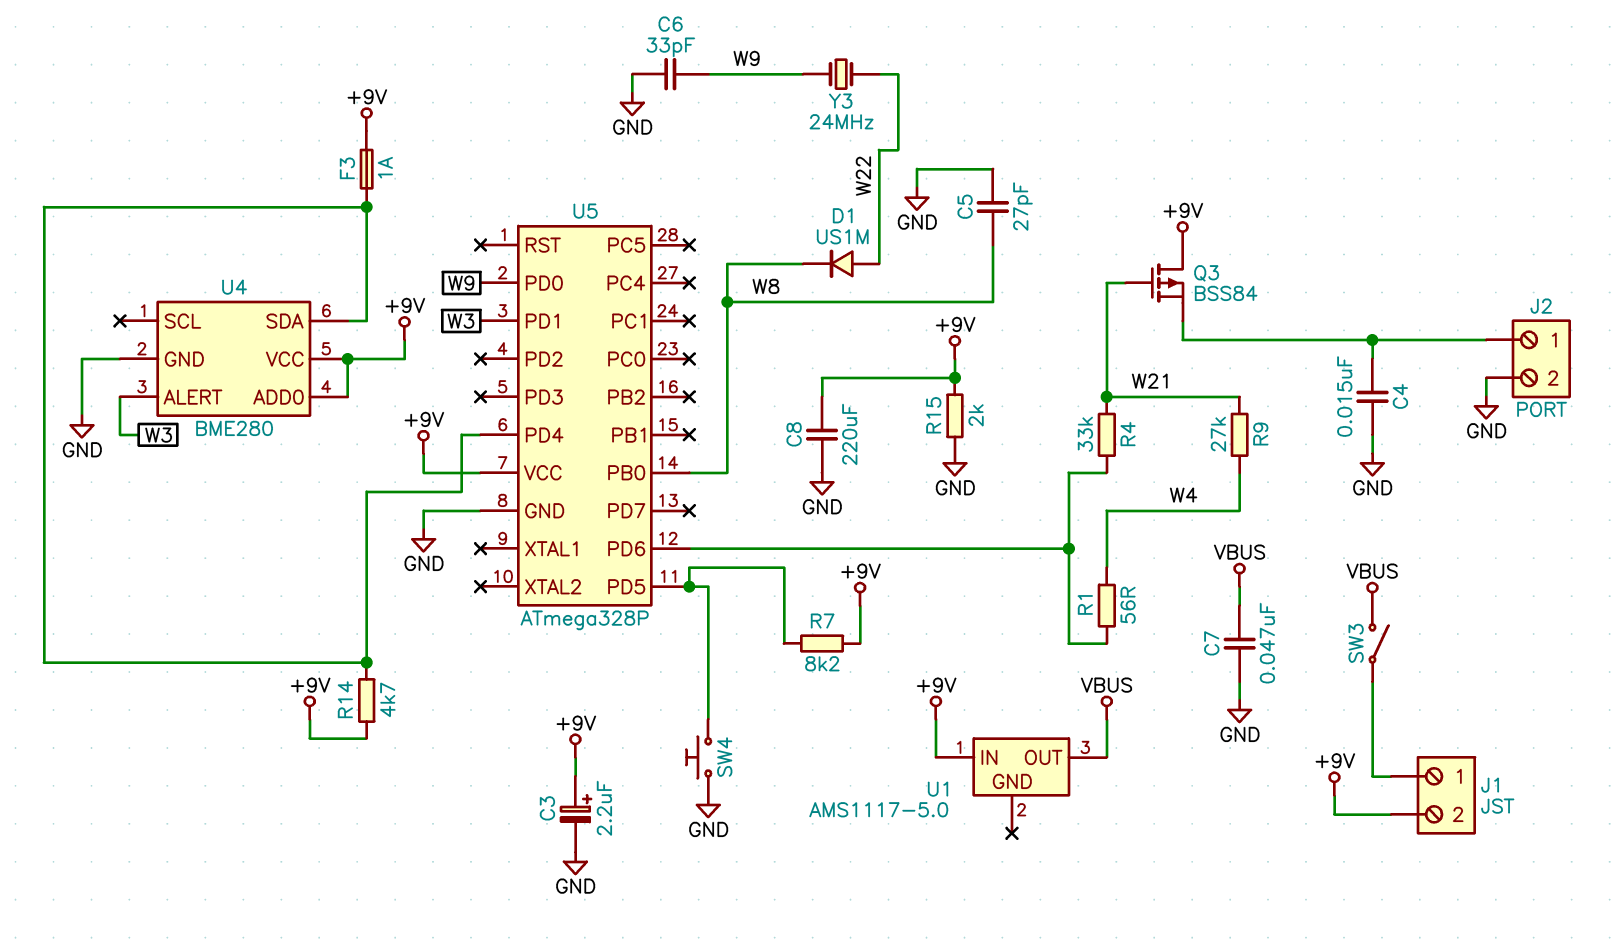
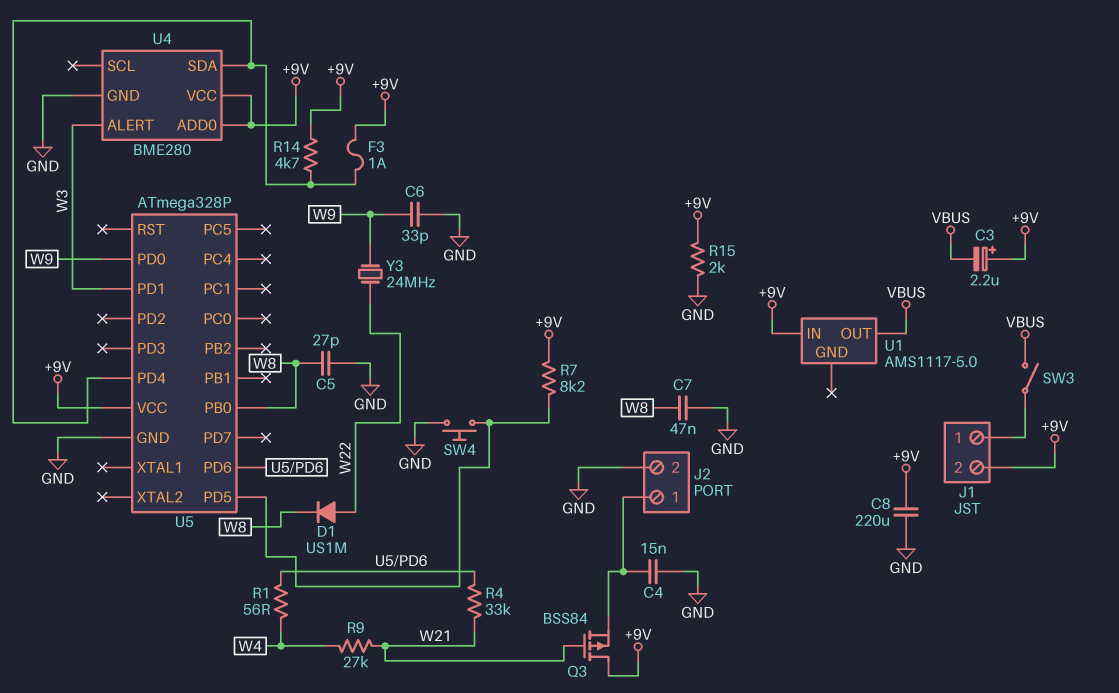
C3: 2.2uF (plus +9V, minus GND) -> 2.2uF (plus +9V, minus VBUS)
C7: 47nF (GND, VBUS) -> 47nF (GND, W8)

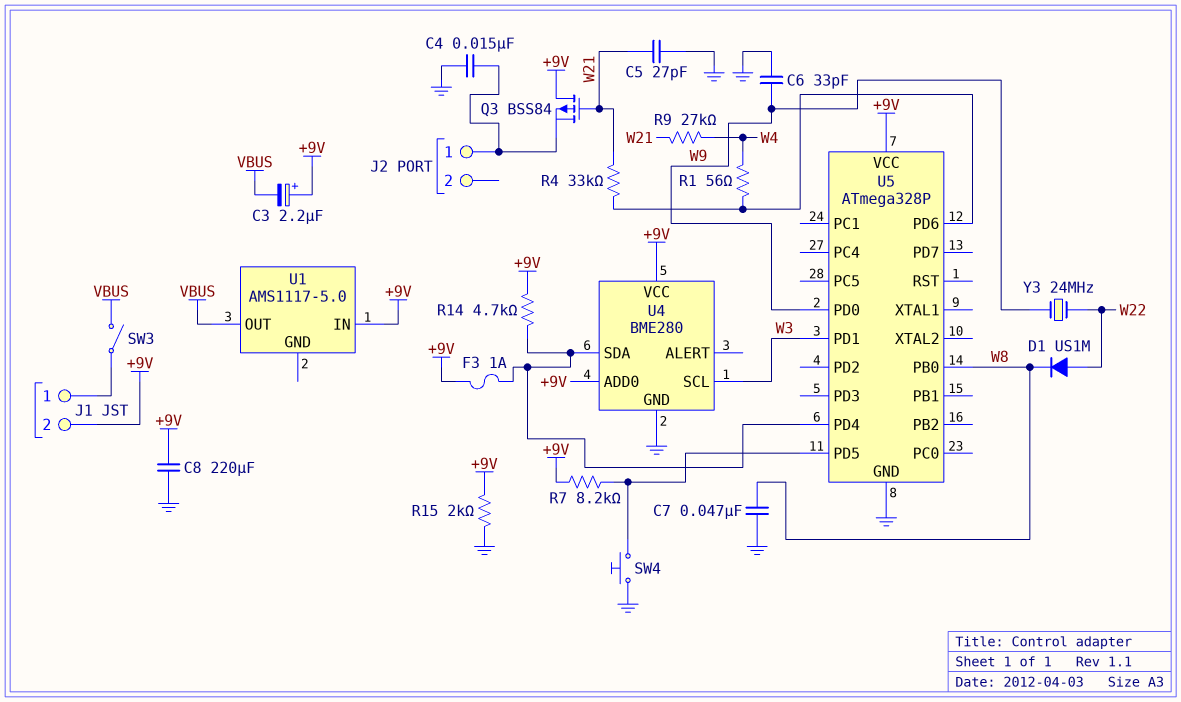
C5: 27pF (GND, W8) -> 27pF (GND, W21)
J2 pin 2: GND -> none
U4 pin ALERT: W3 -> none
U4 pin SCL: none -> W3

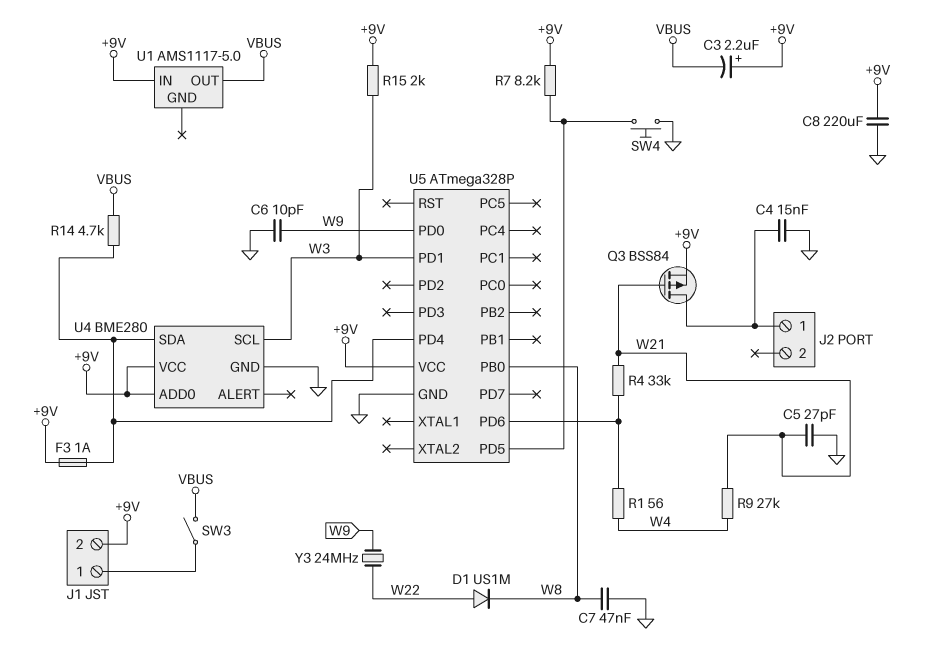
C6: 33pF (GND, W9) -> 10pF (GND, W9)
Q3: PMOS BSS84 (G W21, D +9V, S J2/1) -> PMOS BSS84 (G W21, D J2/1, S +9V)
R14: 4.7k (+9V, U4/SDA) -> 4.7k (U4/SDA, VBUS)
R15: 2k (+9V, GND) -> 2k (+9V, W3)

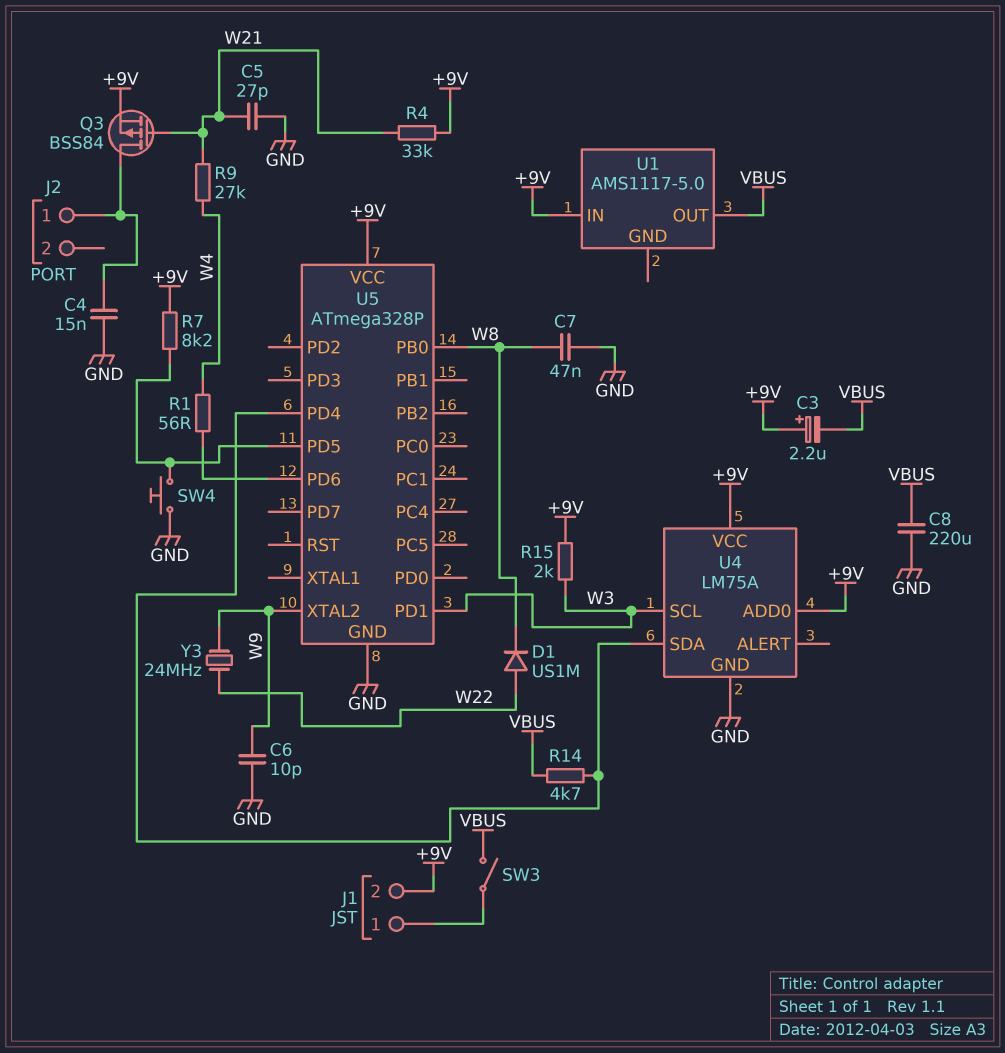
C8: 220uF (+9V, GND) -> 220uF (GND, VBUS)
F3: 1A (+9V, U4/SDA) -> none
R4: 33k (U5/PD6, W21) -> 33k (+9V, W21)
U4: BME280 -> LM75A
U5 pin PD0: W9 -> none
U5 pin XTAL2: none -> W9

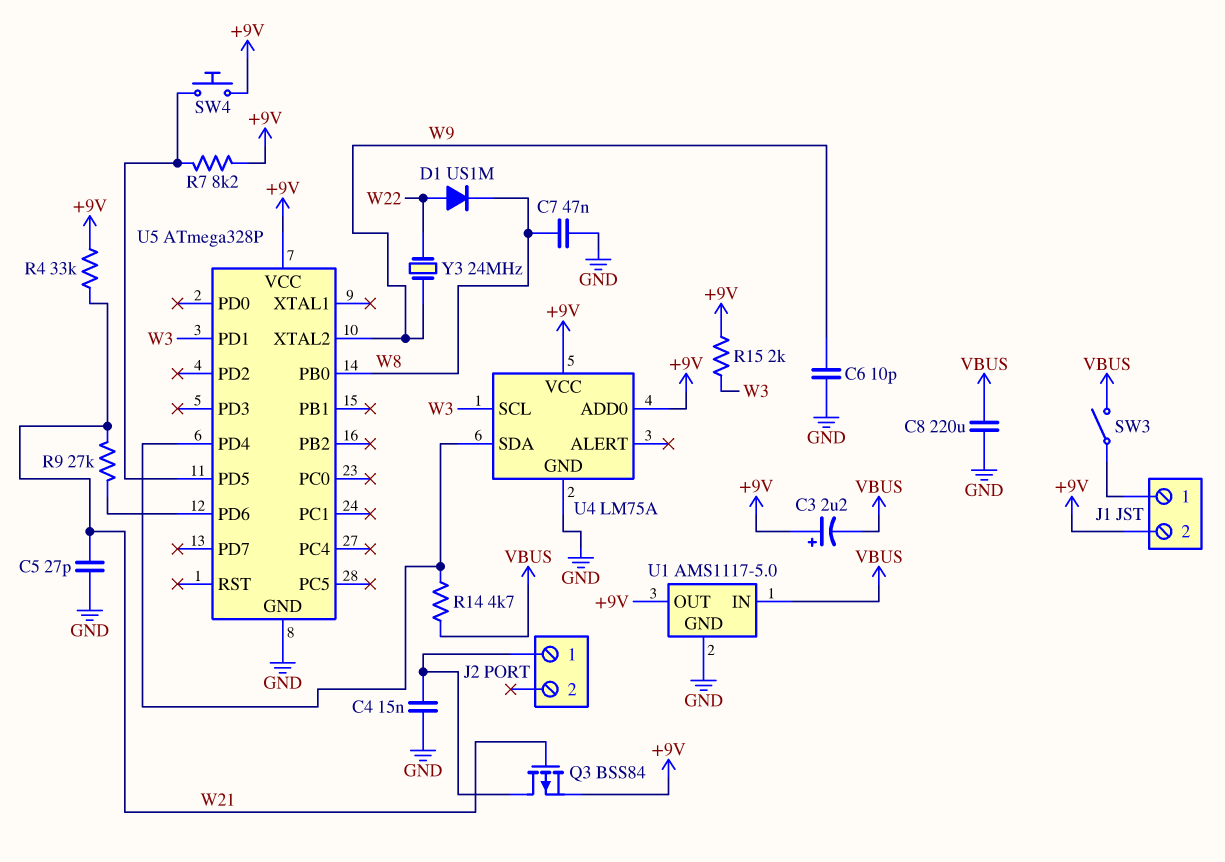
R1: 56 (U5/PD6, W4) -> none
R9: 27k (W4, W21) -> 27k (U5/PD6, W21)
SW4: button (GND, U5/PD5) -> button (+9V, U5/PD5)
U1 pin GND: none -> GND
U1 pin IN: +9V -> VBUS
U1 pin OUT: VBUS -> +9V

